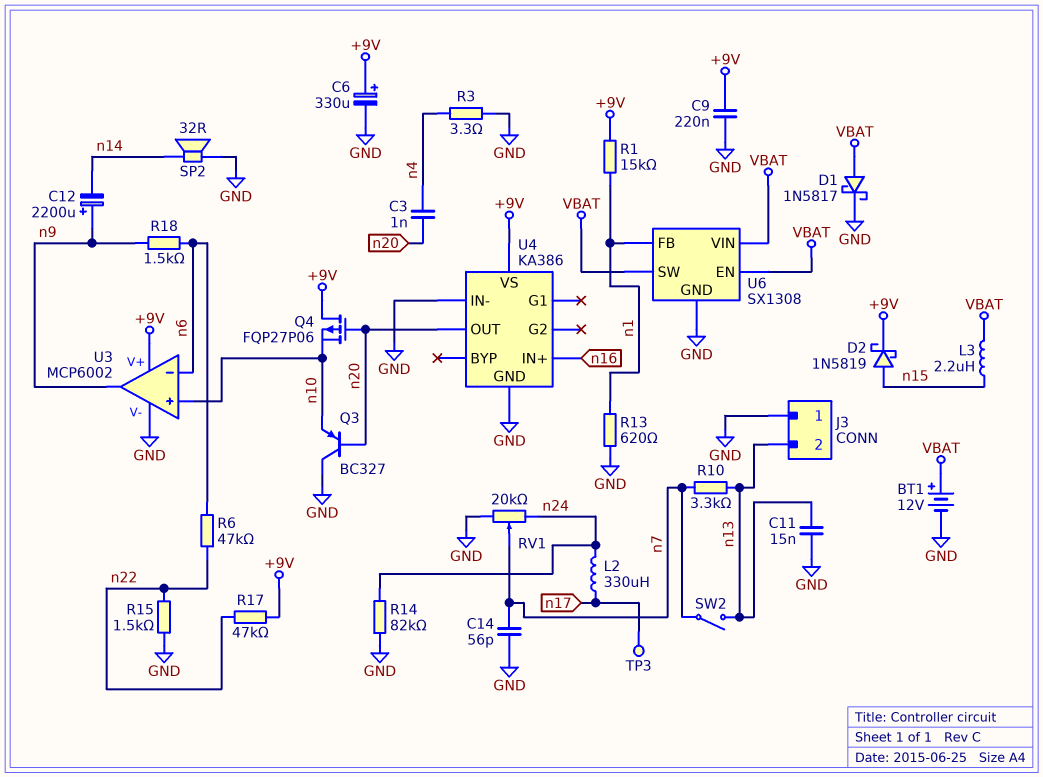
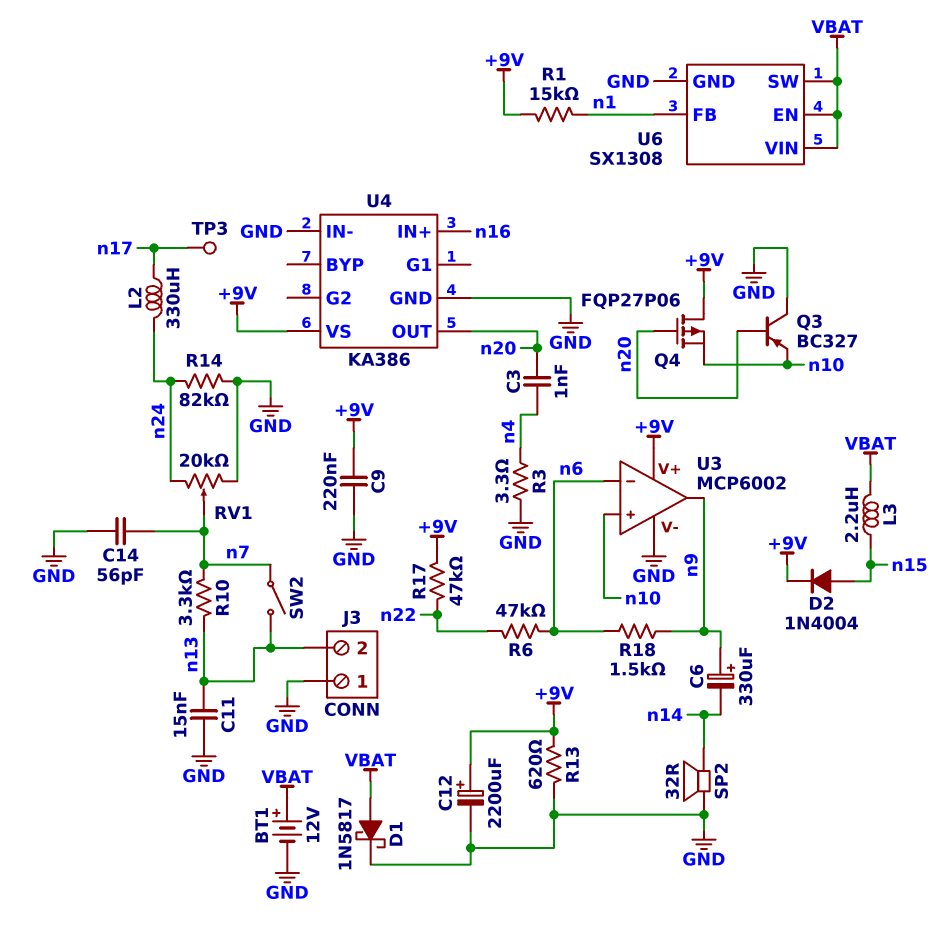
C6: 330uF (plus +9V, minus GND) -> 330uF (plus n9, minus n14)
C12: 2200uF (plus n9, minus n14) -> 2200uF (plus +9V, minus GND)
D2: schottky 1N5819 (A n15, K +9V) -> diode 1N4004 (A n15, K +9V)
R13: 620 (GND, n1) -> 620 (+9V, GND)
R15: 1.5k (GND, n22) -> none

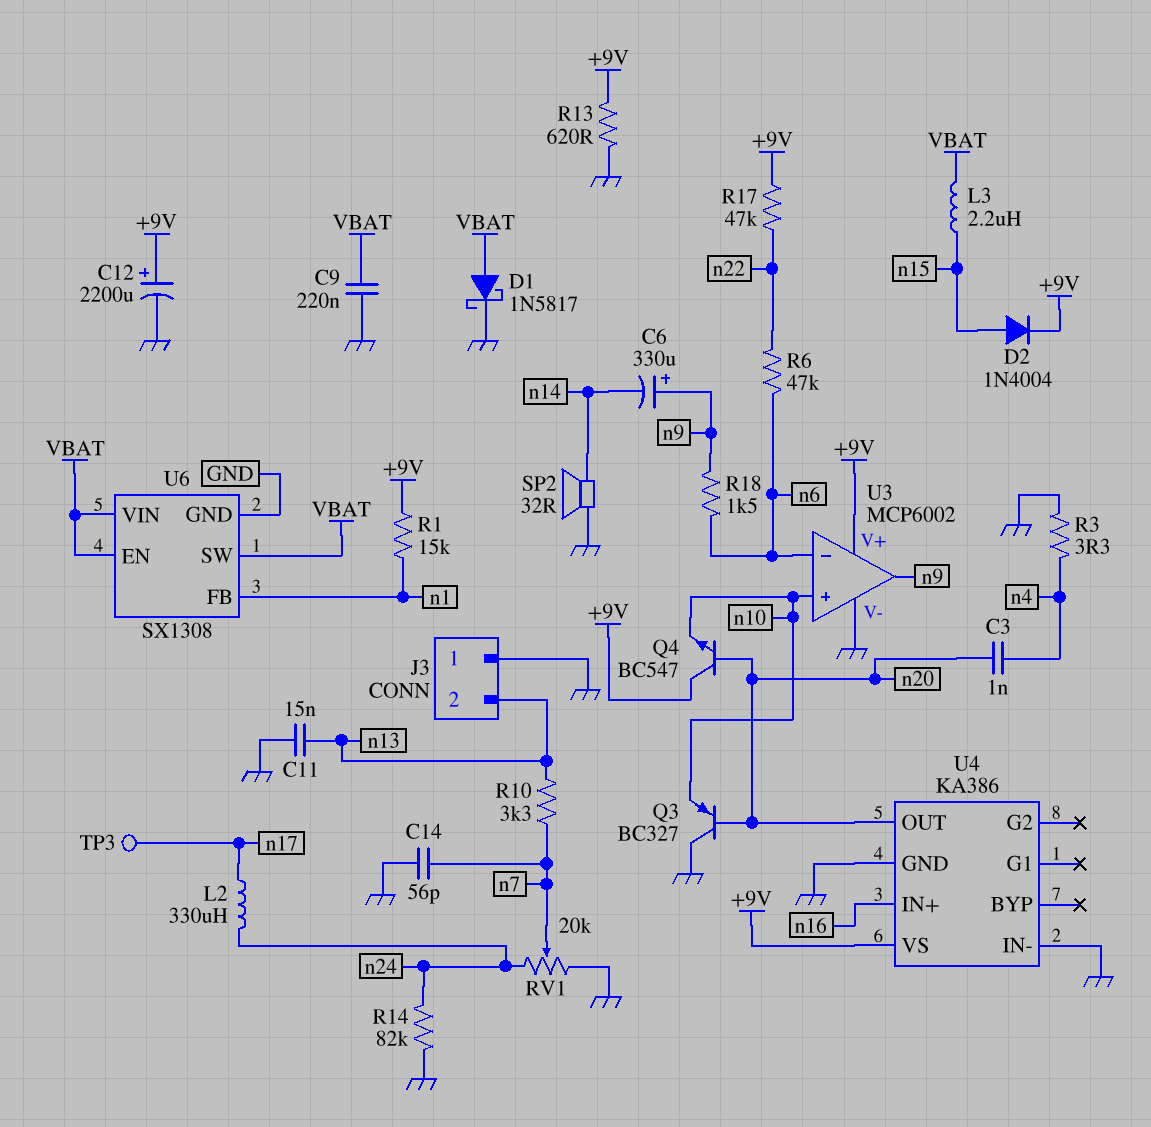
BT1: 12V (plus VBAT, minus GND) -> none
C9: 220nF (+9V, GND) -> 220nF (GND, VBAT)
Q4: PMOS FQP27P06 (G n20, D +9V, S n10) -> NPN BC547 (B n20, C +9V, E n10)
SW2: switch (n7, n13) -> none

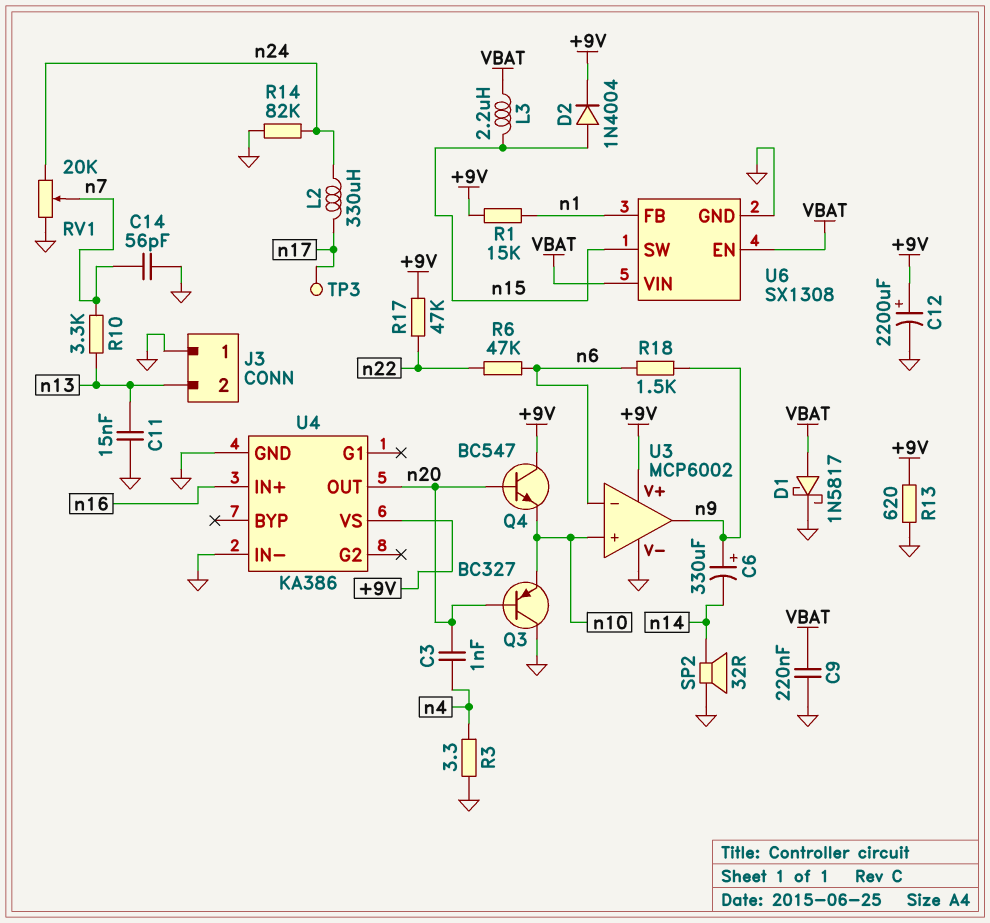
U6 pin SW: VBAT -> n15

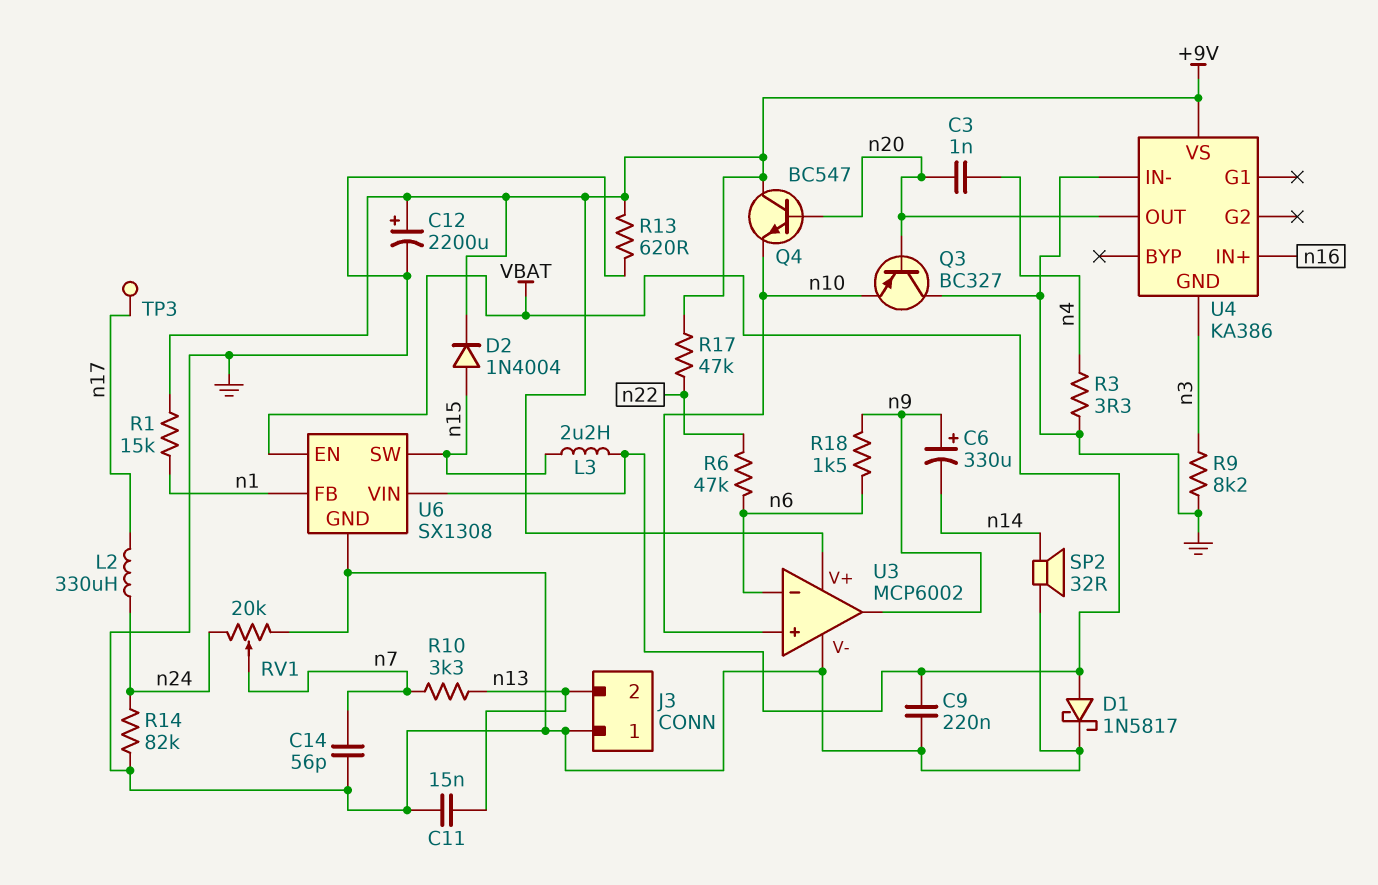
R9: none -> 8.2k (GND, n3)
U4 pin GND: GND -> n3

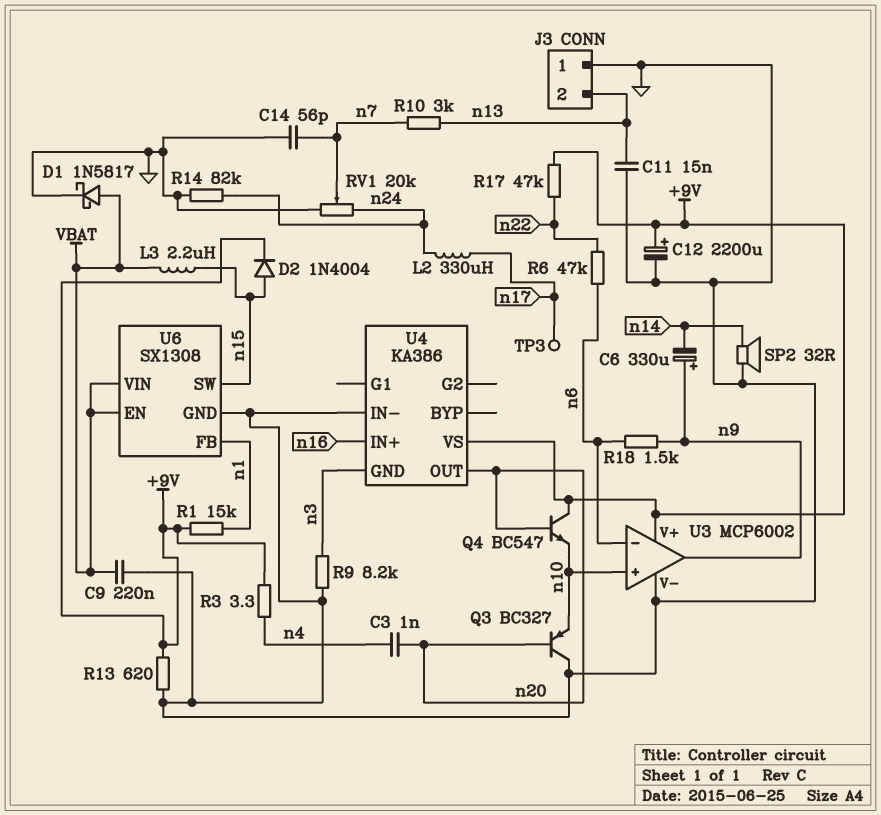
R3: 3.3 (GND, n4) -> 3.3 (+9V, n4)
R10: 3.3k (n7, n13) -> 3k (n7, n13)

